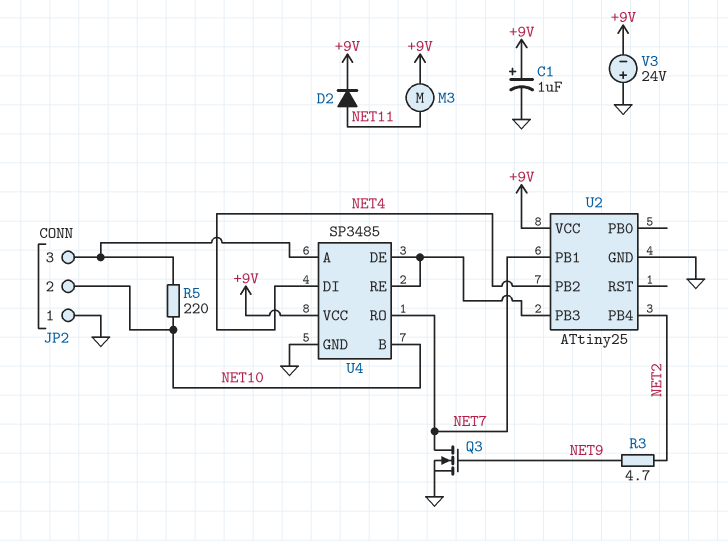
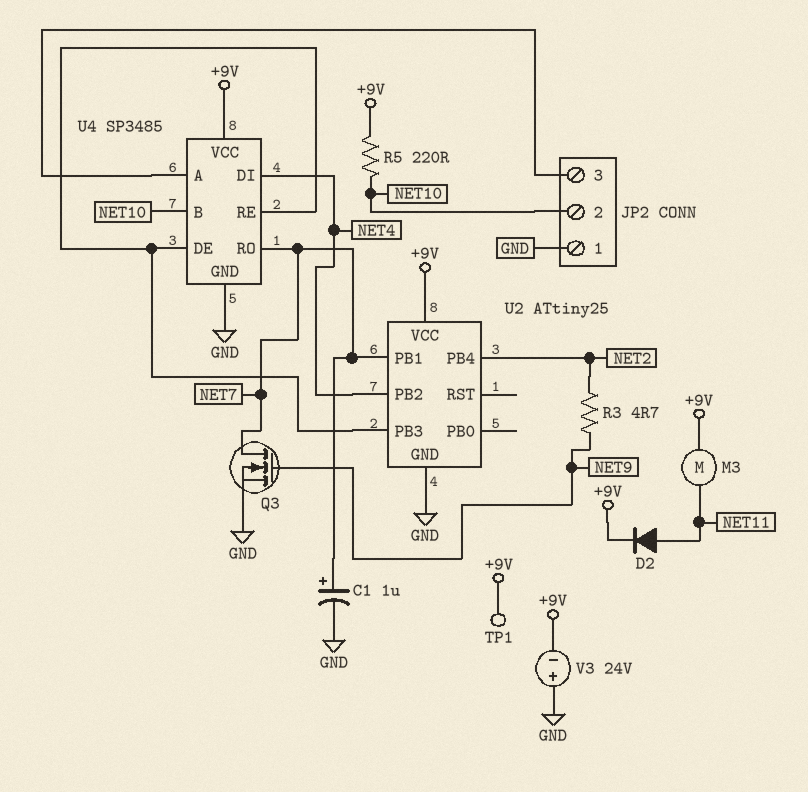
C1: 1uF (plus +9V, minus GND) -> 1uF (plus NET7, minus GND)
R5: 220 (JP2/3, NET10) -> 220 (+9V, NET10)
TP1: none -> test point (+9V)

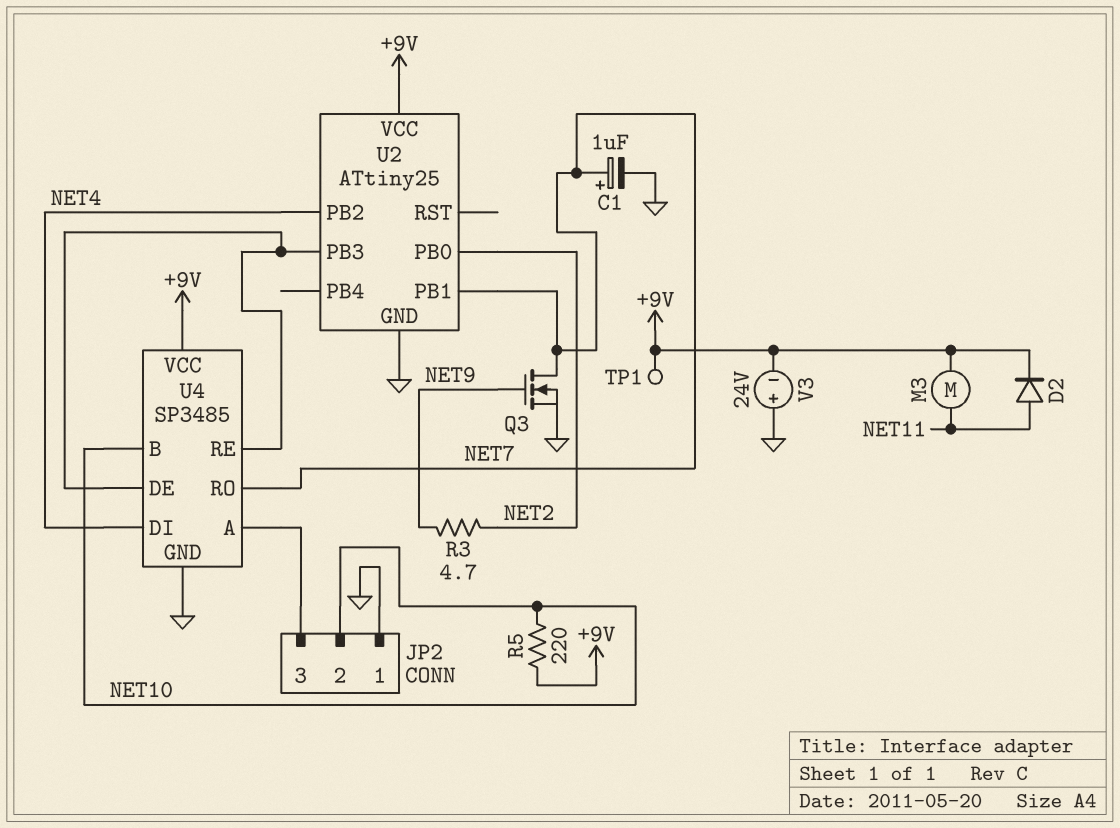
U2 pin PB0: none -> NET2
U2 pin PB4: NET2 -> none

